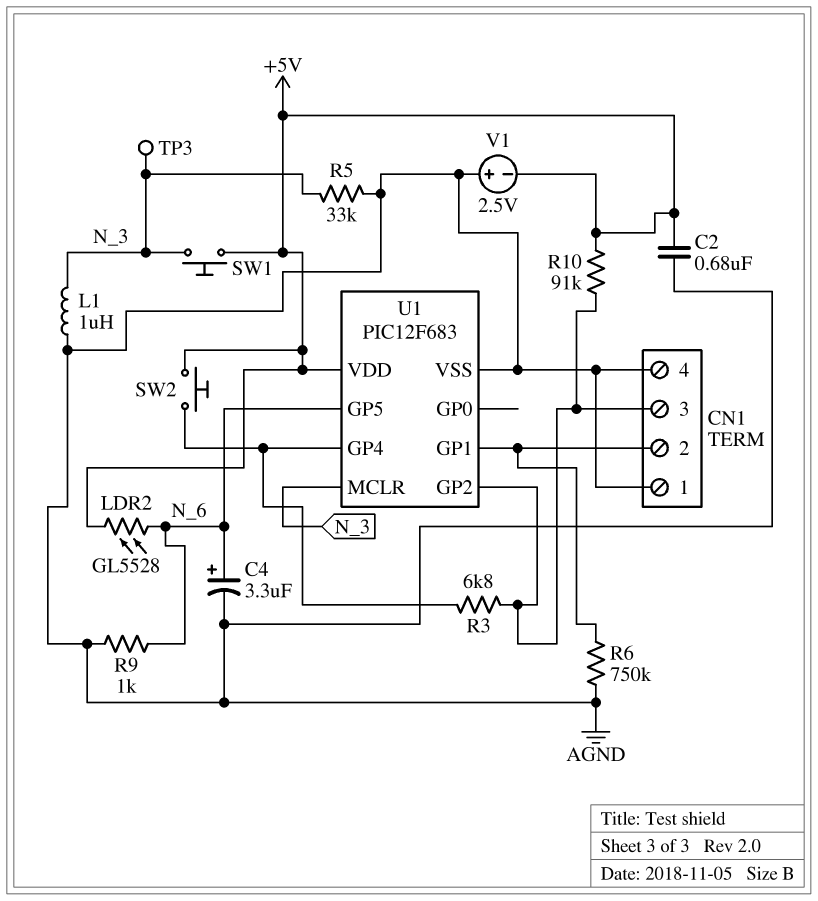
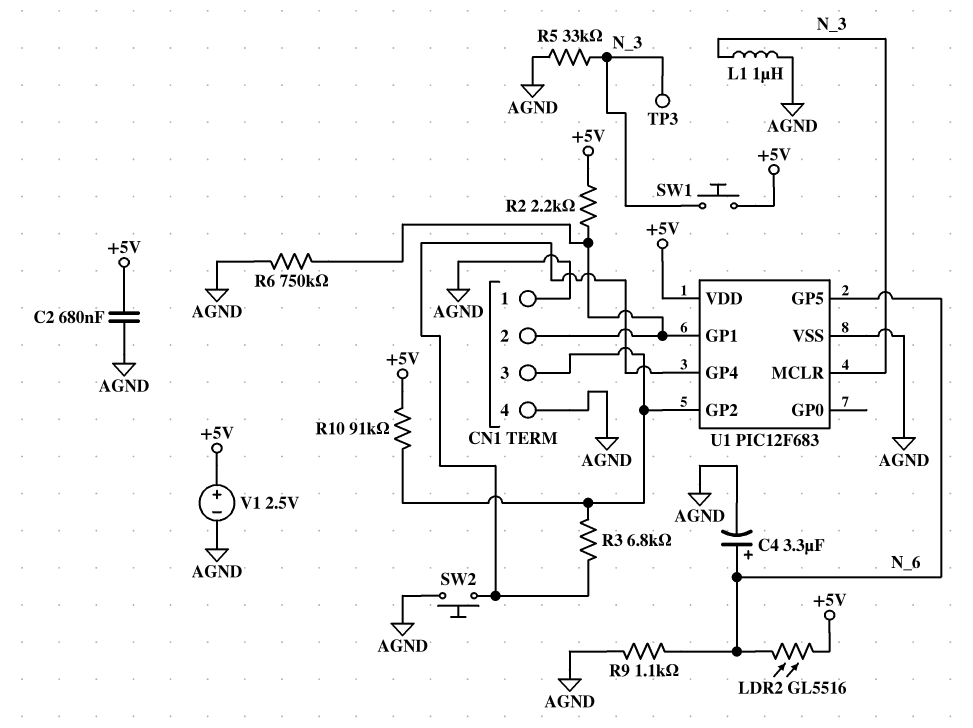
LDR2: GL5528 (+5V, N_6) -> GL5516 (+5V, N_6)
R2: none -> 2.2k (+5V, CN1/2)
R9: 1k (AGND, N_6) -> 1.1k (AGND, N_6)
SW2: button (+5V, U1/GP4) -> button (AGND, U1/GP4)
V1: 2.5V (plus AGND, minus +5V) -> 2.5V (plus +5V, minus AGND)

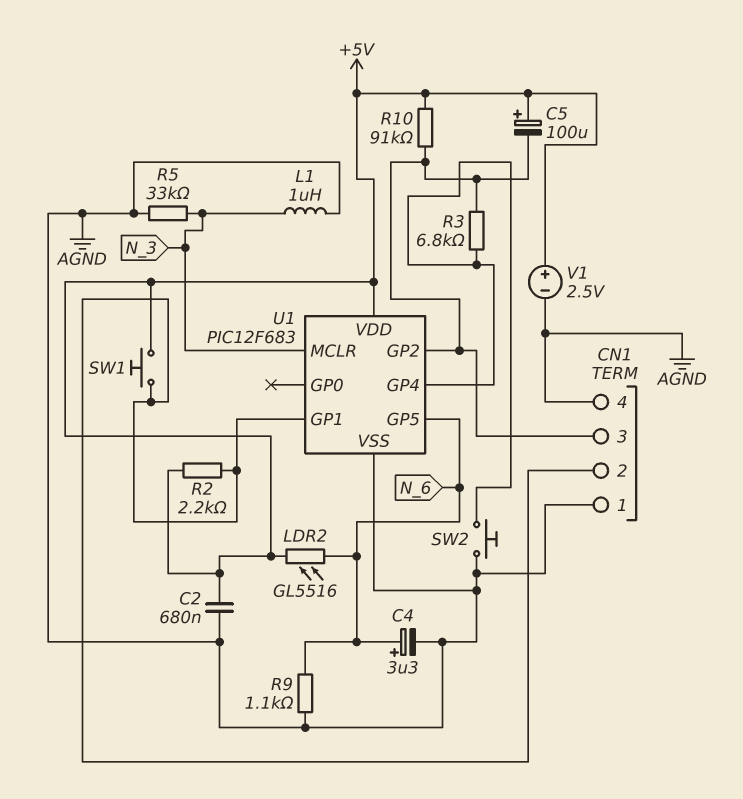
C5: none -> 100uF (plus +5V, minus CN1/3)
R6: 750k (AGND, CN1/2) -> none
SW1: button (+5V, N_3) -> button (+5V, CN1/2)
TP3: test point (N_3) -> none

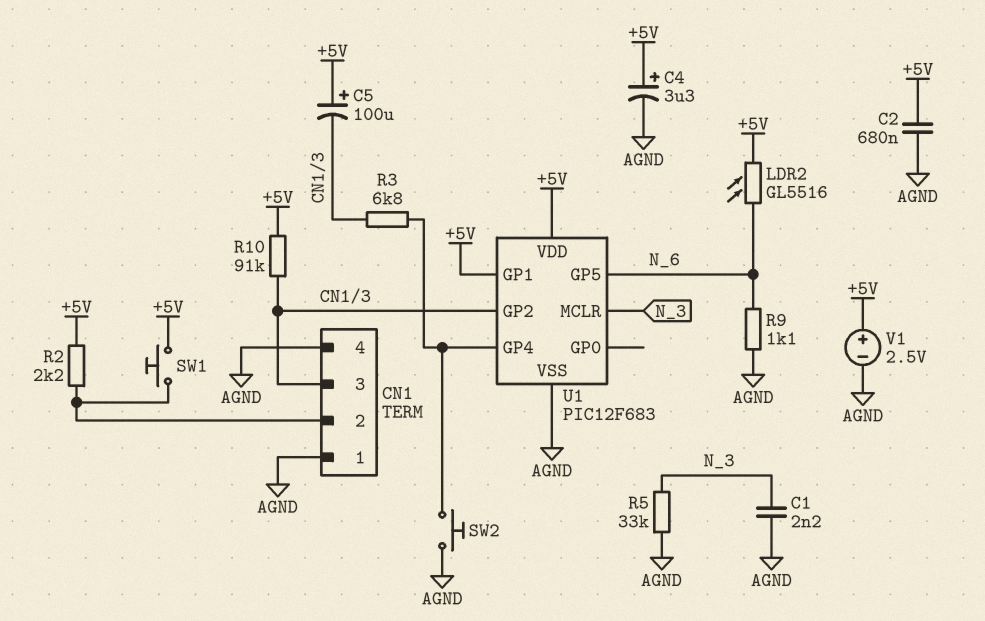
C1: none -> 2.2nF (AGND, N_3)
C4: 3.3uF (plus N_6, minus AGND) -> 3.3uF (plus +5V, minus AGND)
L1: 1uH (AGND, N_3) -> none
U1 pin GP1: CN1/2 -> +5V

